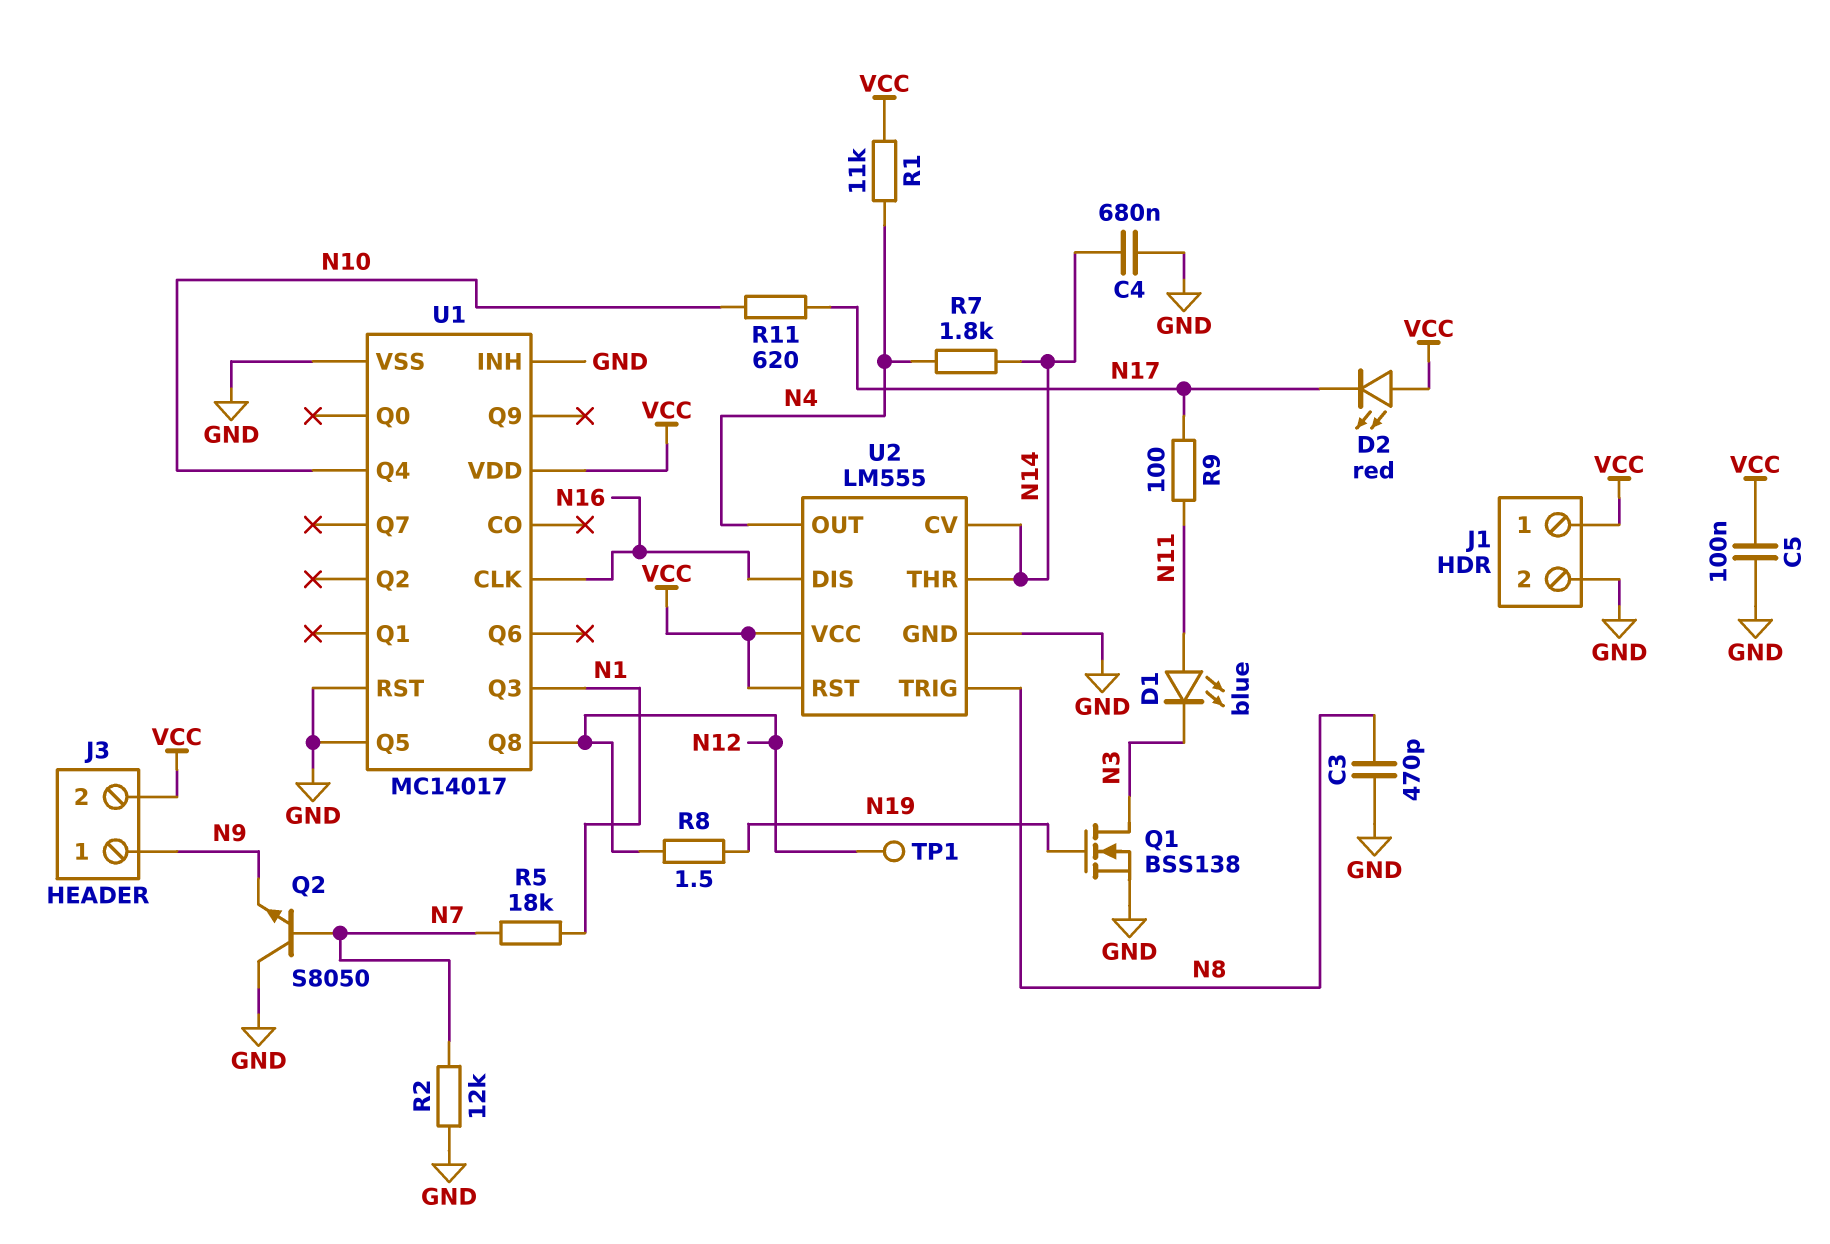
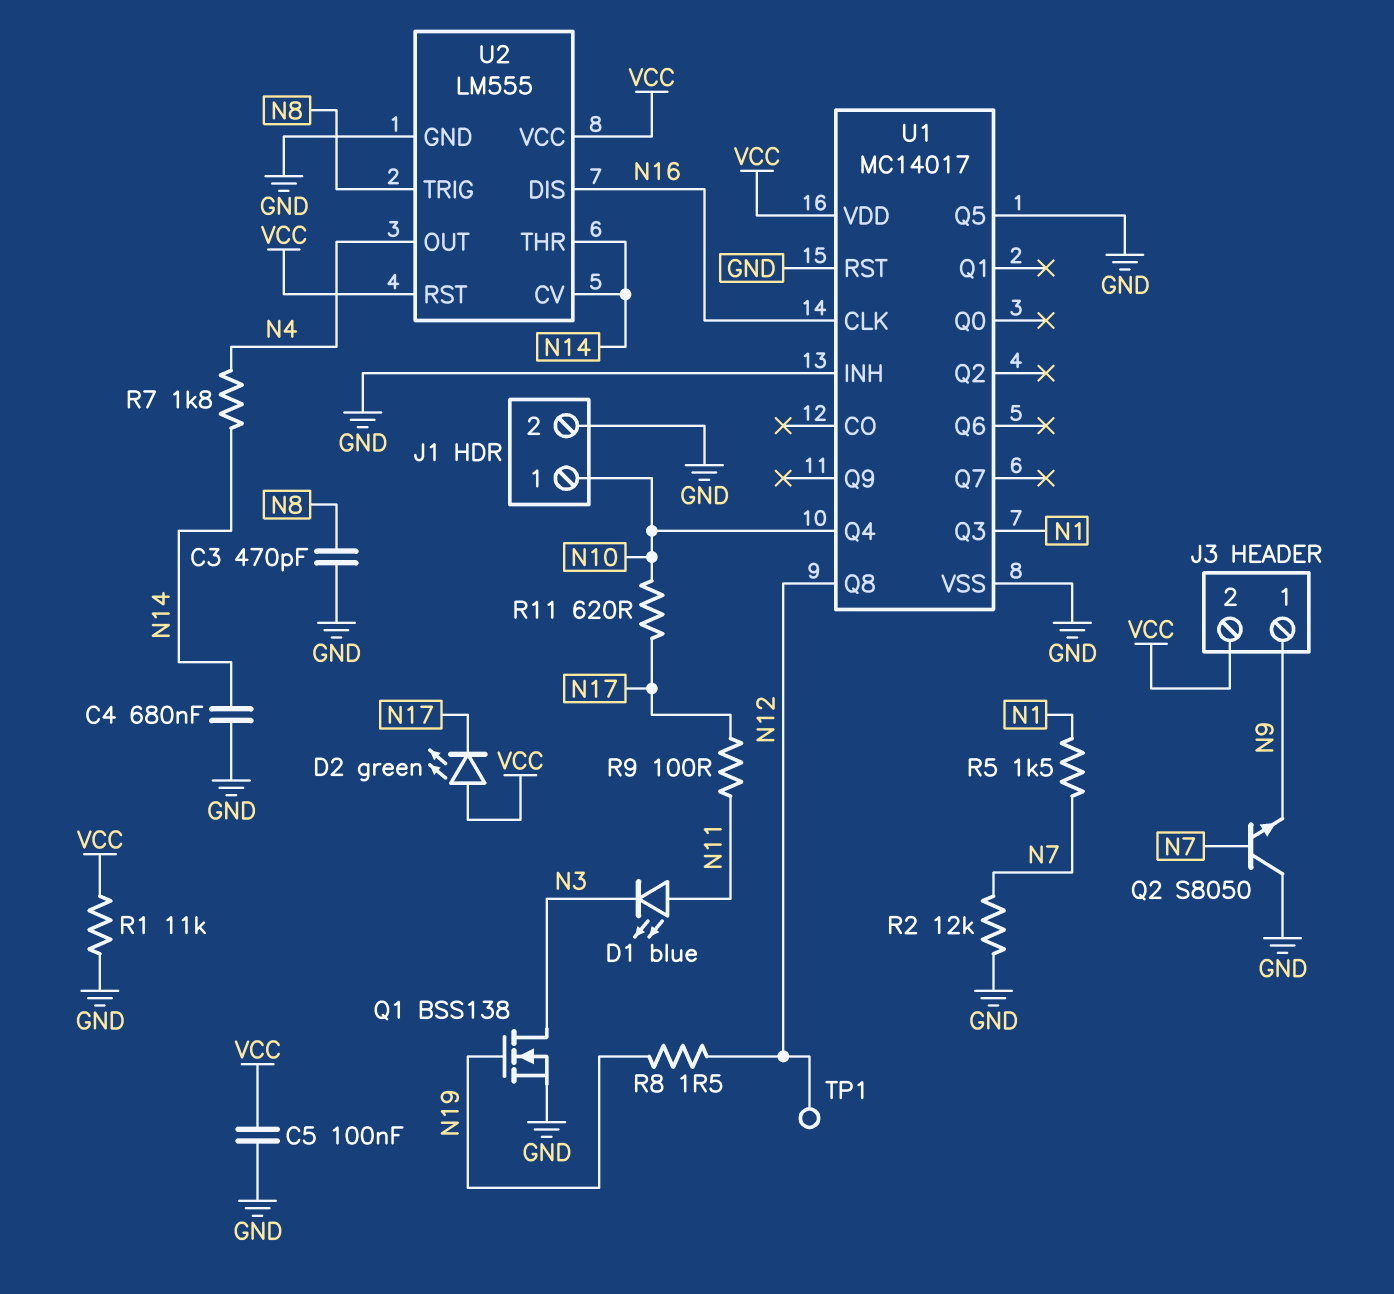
D2: LED red (A VCC, K N17) -> LED green (A VCC, K N17)
J1 pin 1: VCC -> N10
R1: 11k (N4, VCC) -> 11k (GND, VCC)
R5: 18k (N1, N7) -> 1.5k (N1, N7)

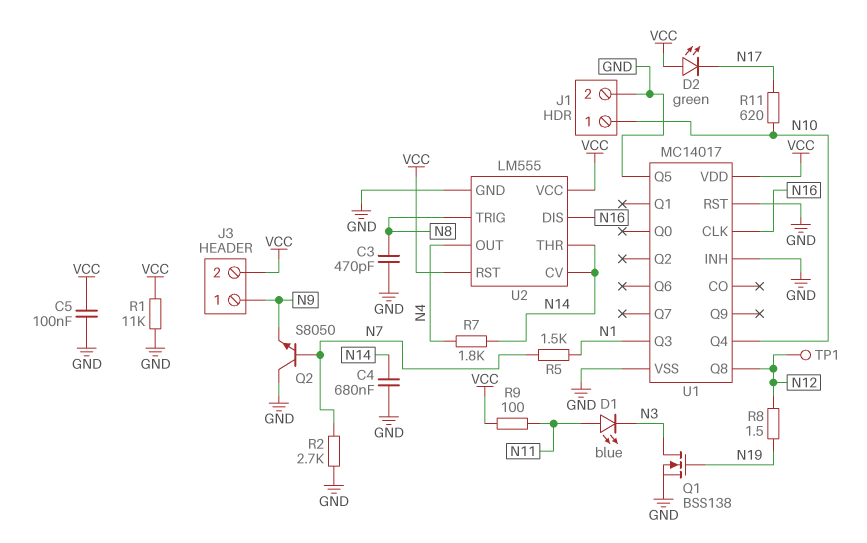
R2: 12k (GND, N7) -> 2.7k (GND, N7)
R9: 100 (N11, N17) -> 100 (N11, VCC)

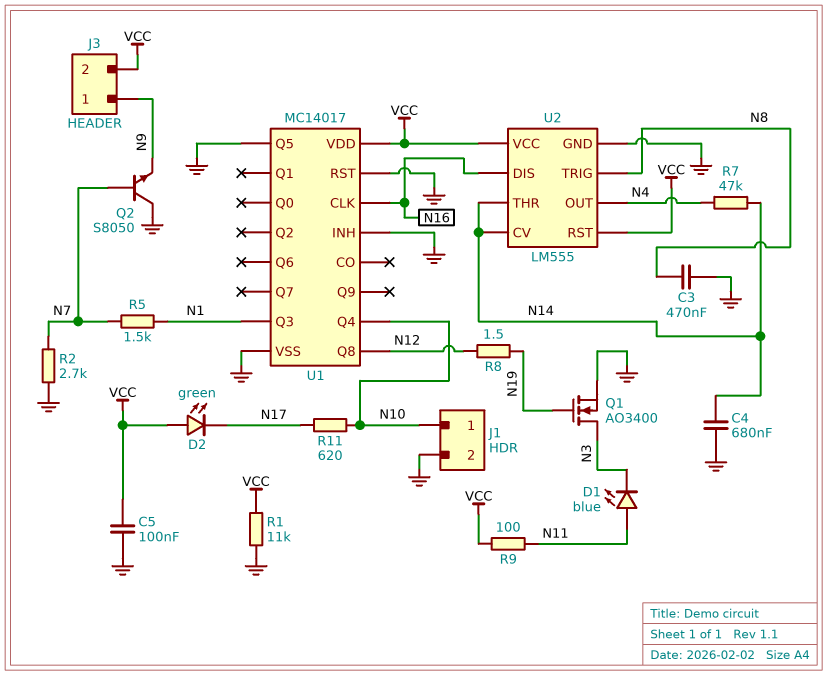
C3: 470pF (GND, N8) -> 470nF (GND, N8)
Q1: NMOS BSS138 (G N19, D N3, S GND) -> NMOS AO3400 (G N19, D N3, S GND)
R7: 1.8k (N4, N14) -> 47k (N4, N14)
TP1: test point (N12) -> none

